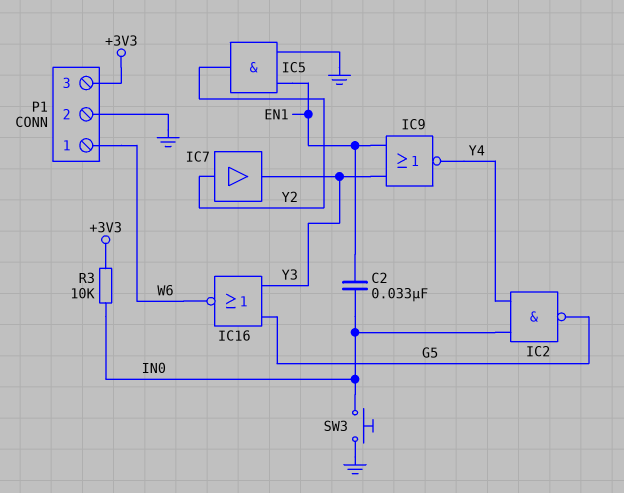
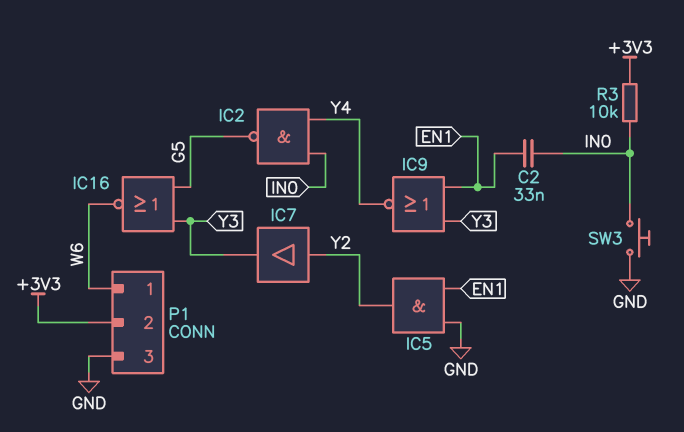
P1 pin 2: GND -> +3V3
P1 pin 3: +3V3 -> GND

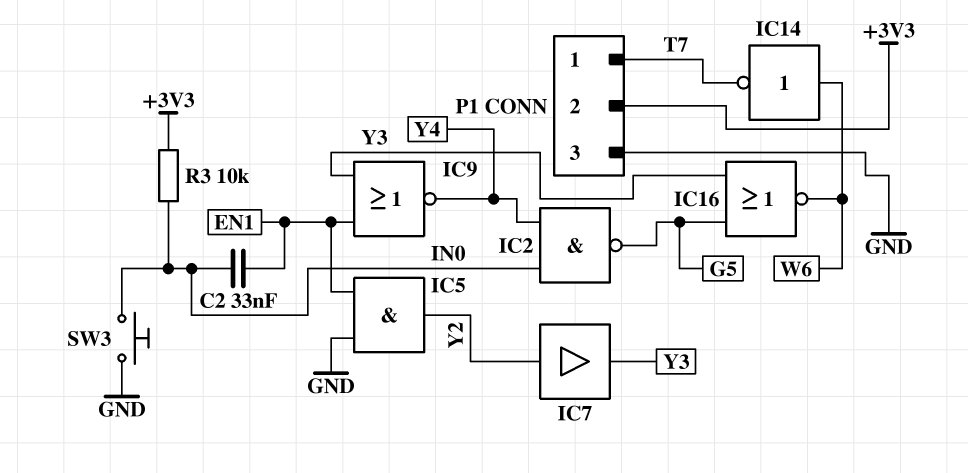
IC14: none -> NOT (in W6, out T7)
P1 pin 1: W6 -> T7

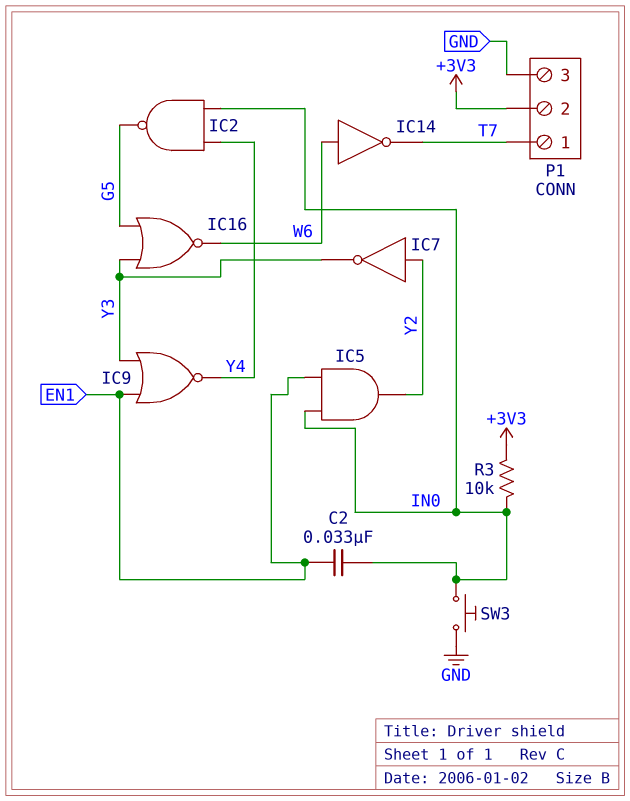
IC5: AND (in EN1, in GND, out Y2) -> AND (in EN1, in IN0, out Y2)
IC7: buffer (in Y2, out Y3) -> NOT (in Y2, out Y3)

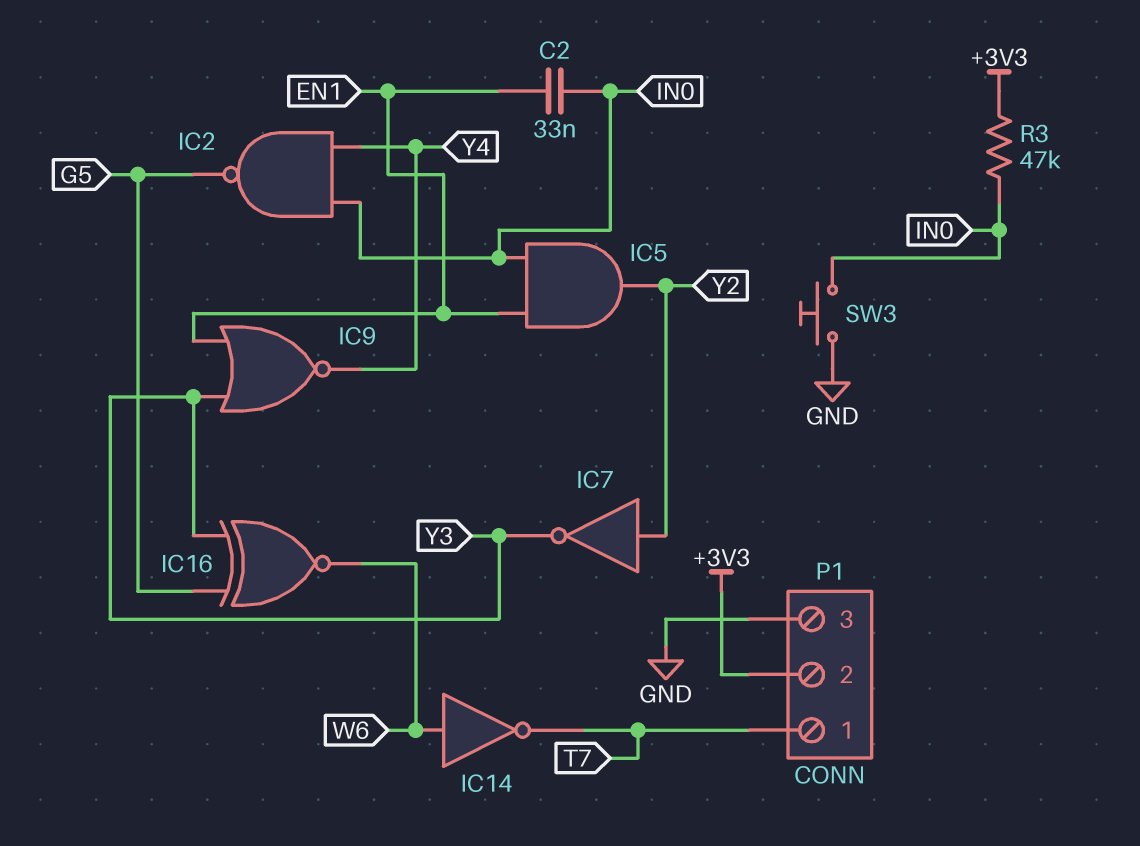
IC16: NOR (in G5, in Y3, out W6) -> XNOR (in G5, in Y3, out W6)
R3: 10k (+3V3, IN0) -> 47k (+3V3, IN0)

